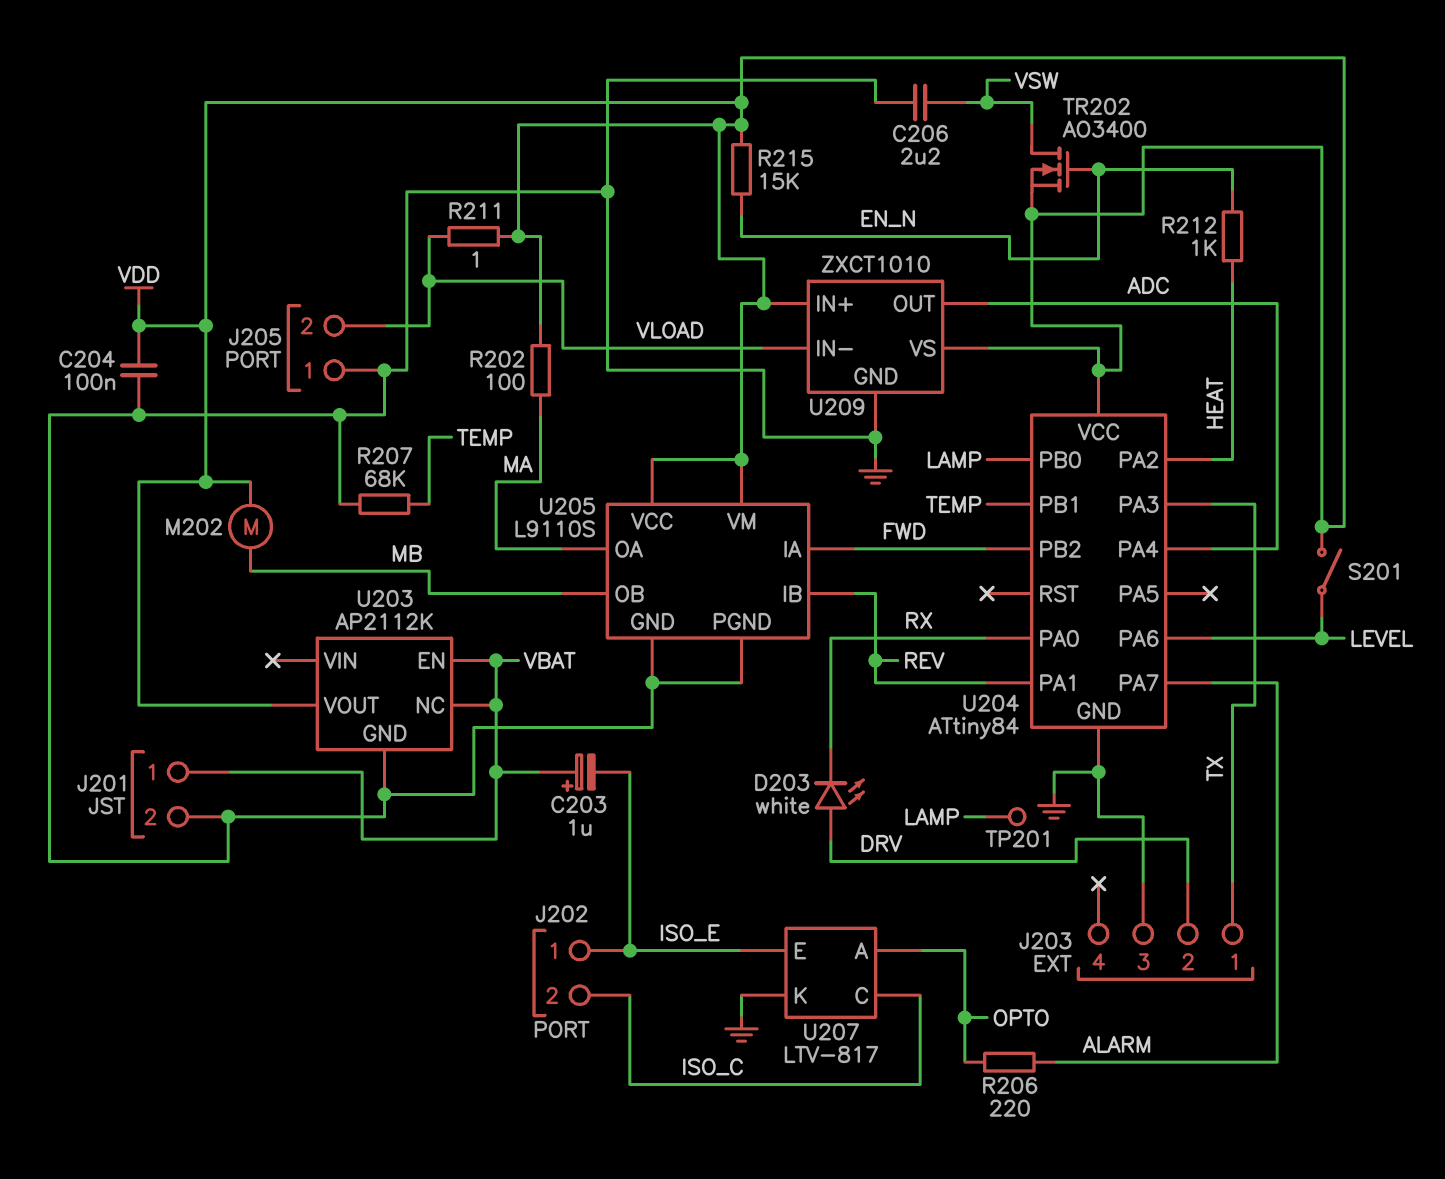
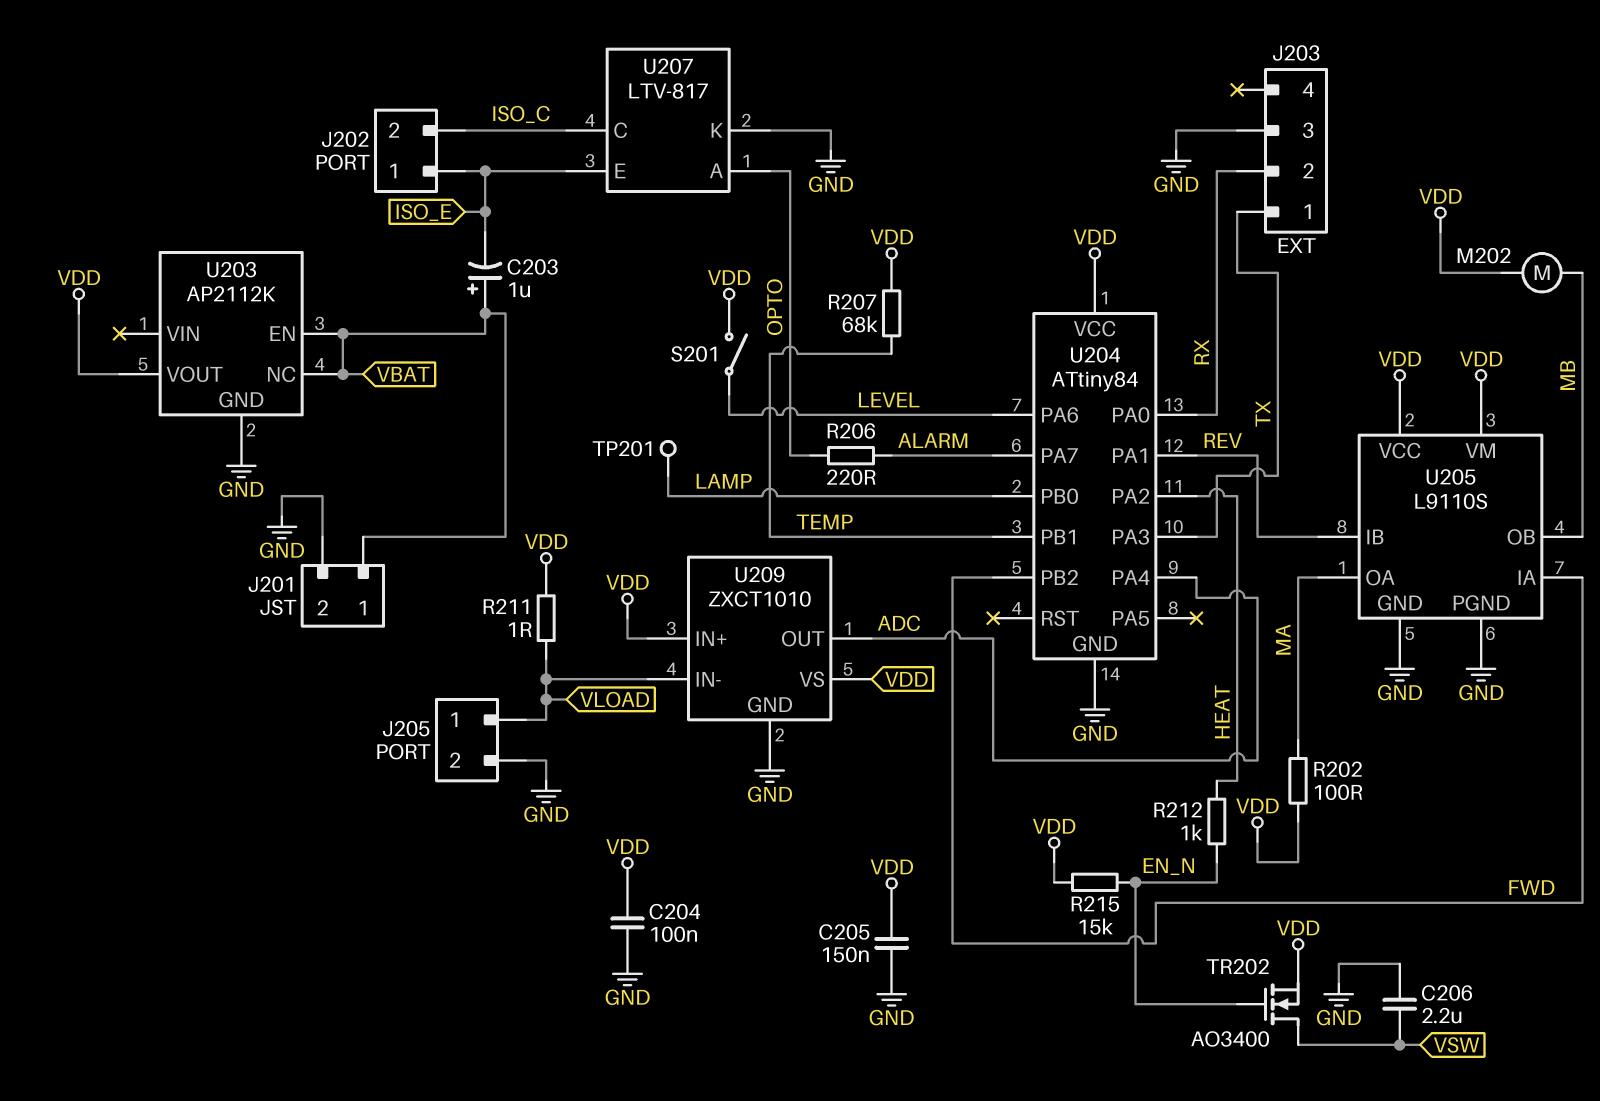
C205: none -> 150nF (GND, VDD)
D203: LED white (A DRV, K RX) -> none
J203 pin 2: DRV -> RX
J205 pin 1: GND -> VLOAD
J205 pin 2: VLOAD -> GND
R207: 68k (GND, TEMP) -> 68k (TEMP, VDD)

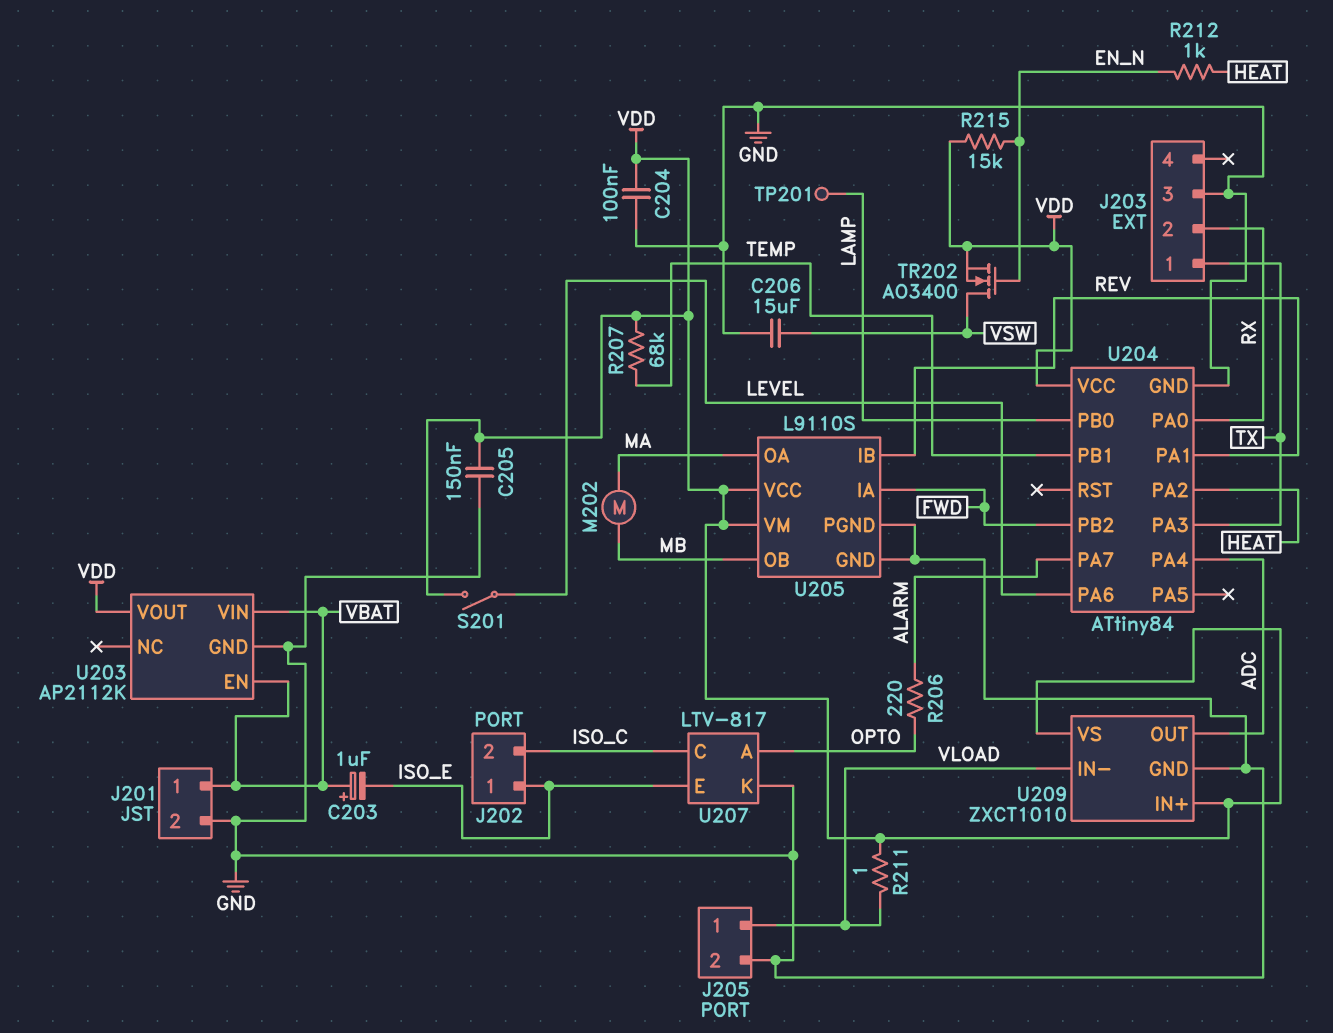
C206: 2.2uF (GND, VSW) -> 15uF (GND, VSW)
M202: motor (MB, VDD) -> motor (MA, MB)
R202: 100 (MA, VDD) -> none
U203 pin NC: VBAT -> none
U203 pin VIN: none -> VBAT

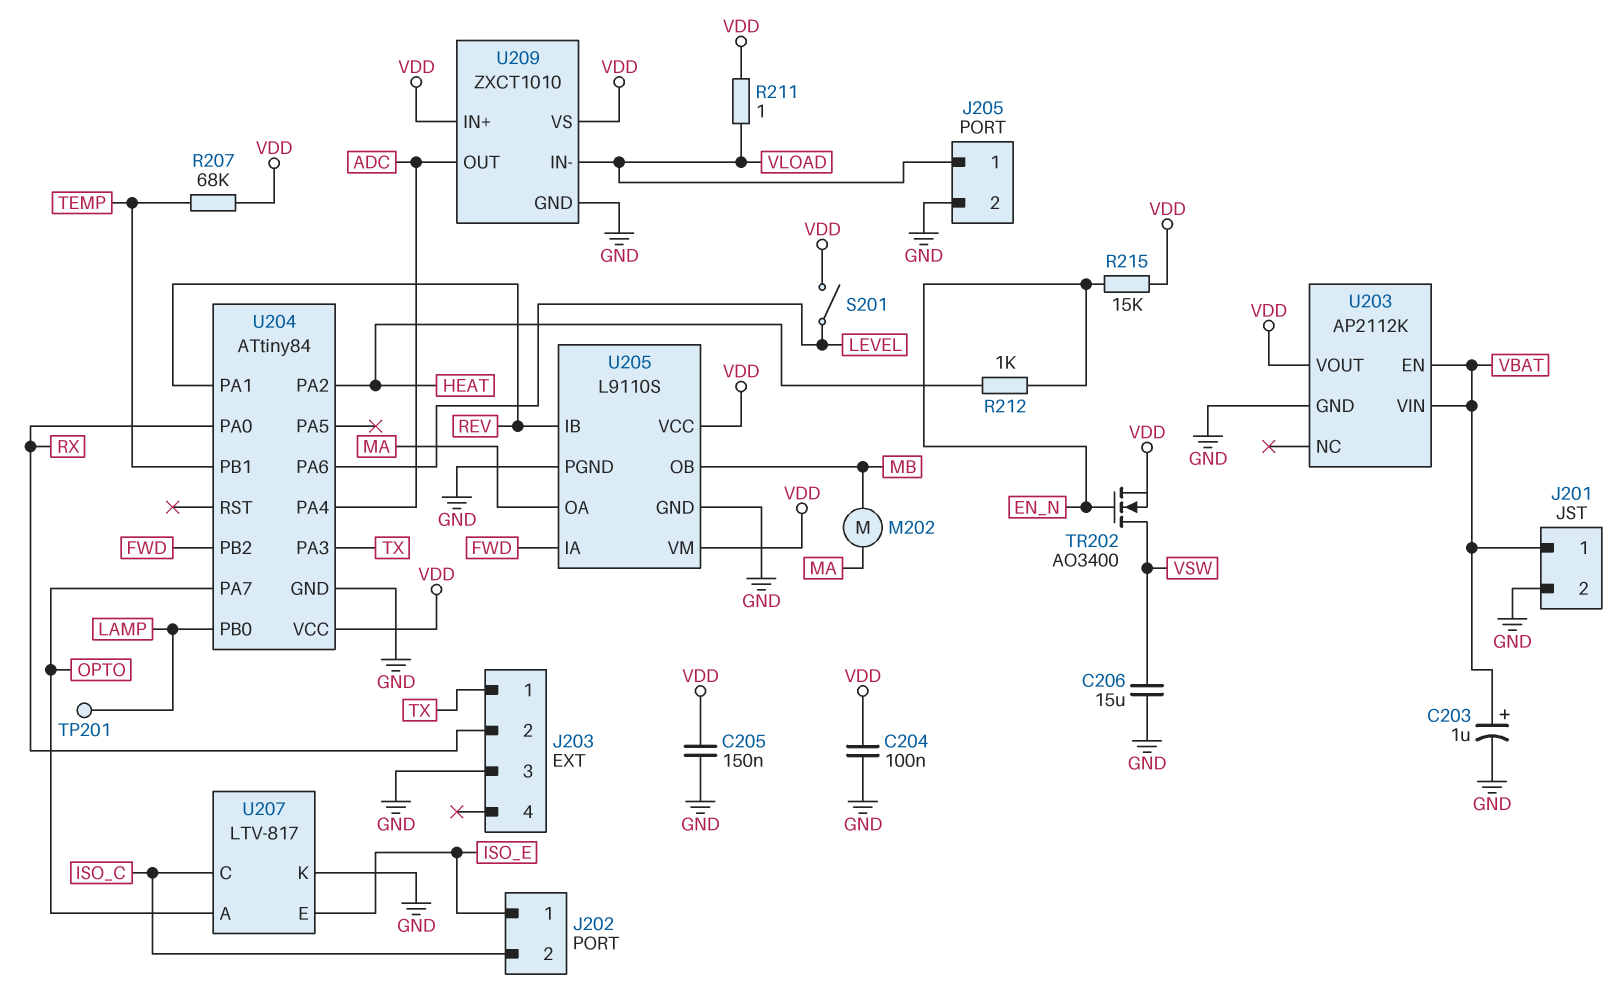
C203: 1uF (plus VBAT, minus ISO_E) -> 1uF (plus VBAT, minus GND)
R206: 220 (ALARM, OPTO) -> none
U204 pin PA7: ALARM -> OPTO

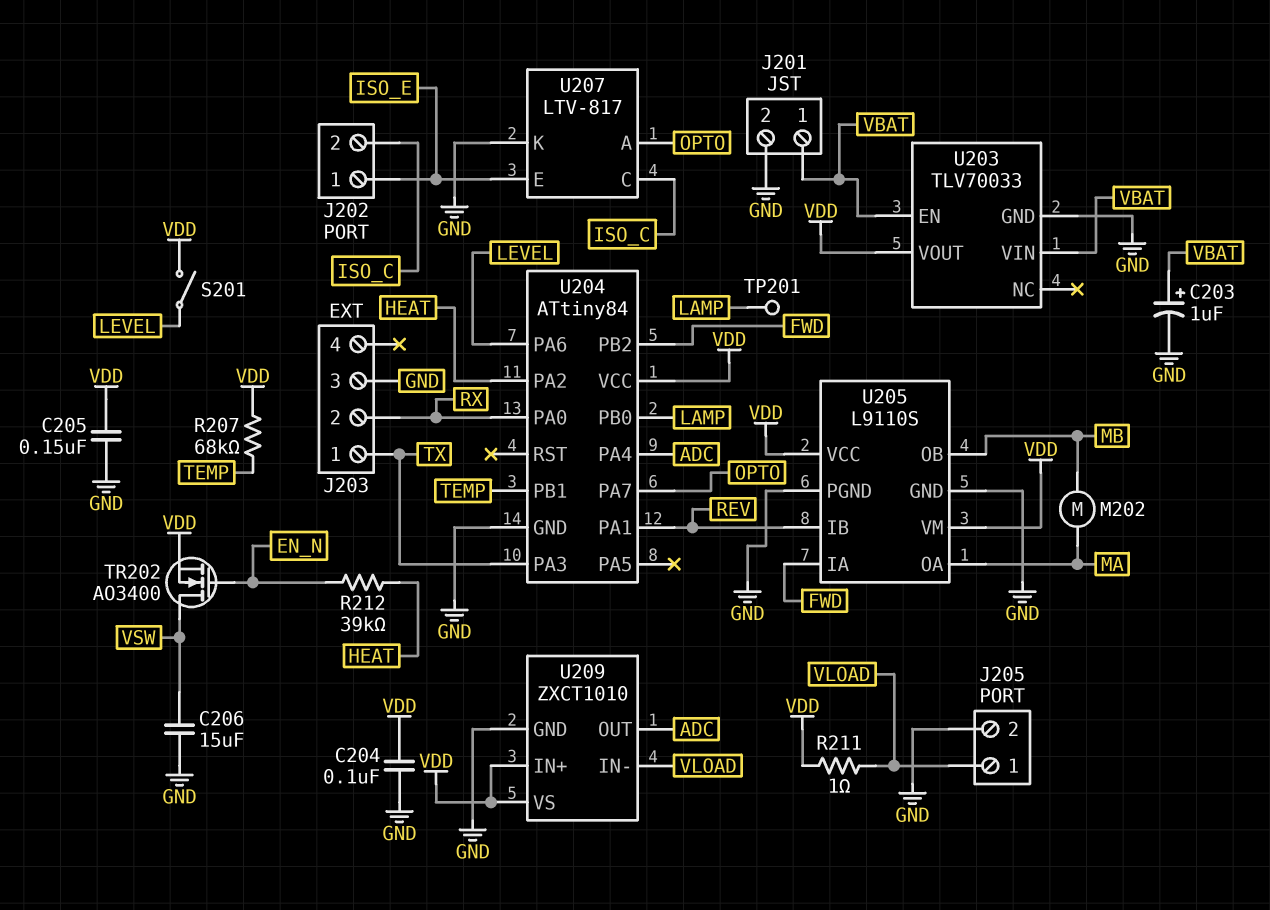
R212: 1k (EN_N, HEAT) -> 39k (EN_N, HEAT)
R215: 15k (EN_N, VDD) -> none
U203: AP2112K -> TLV70033

